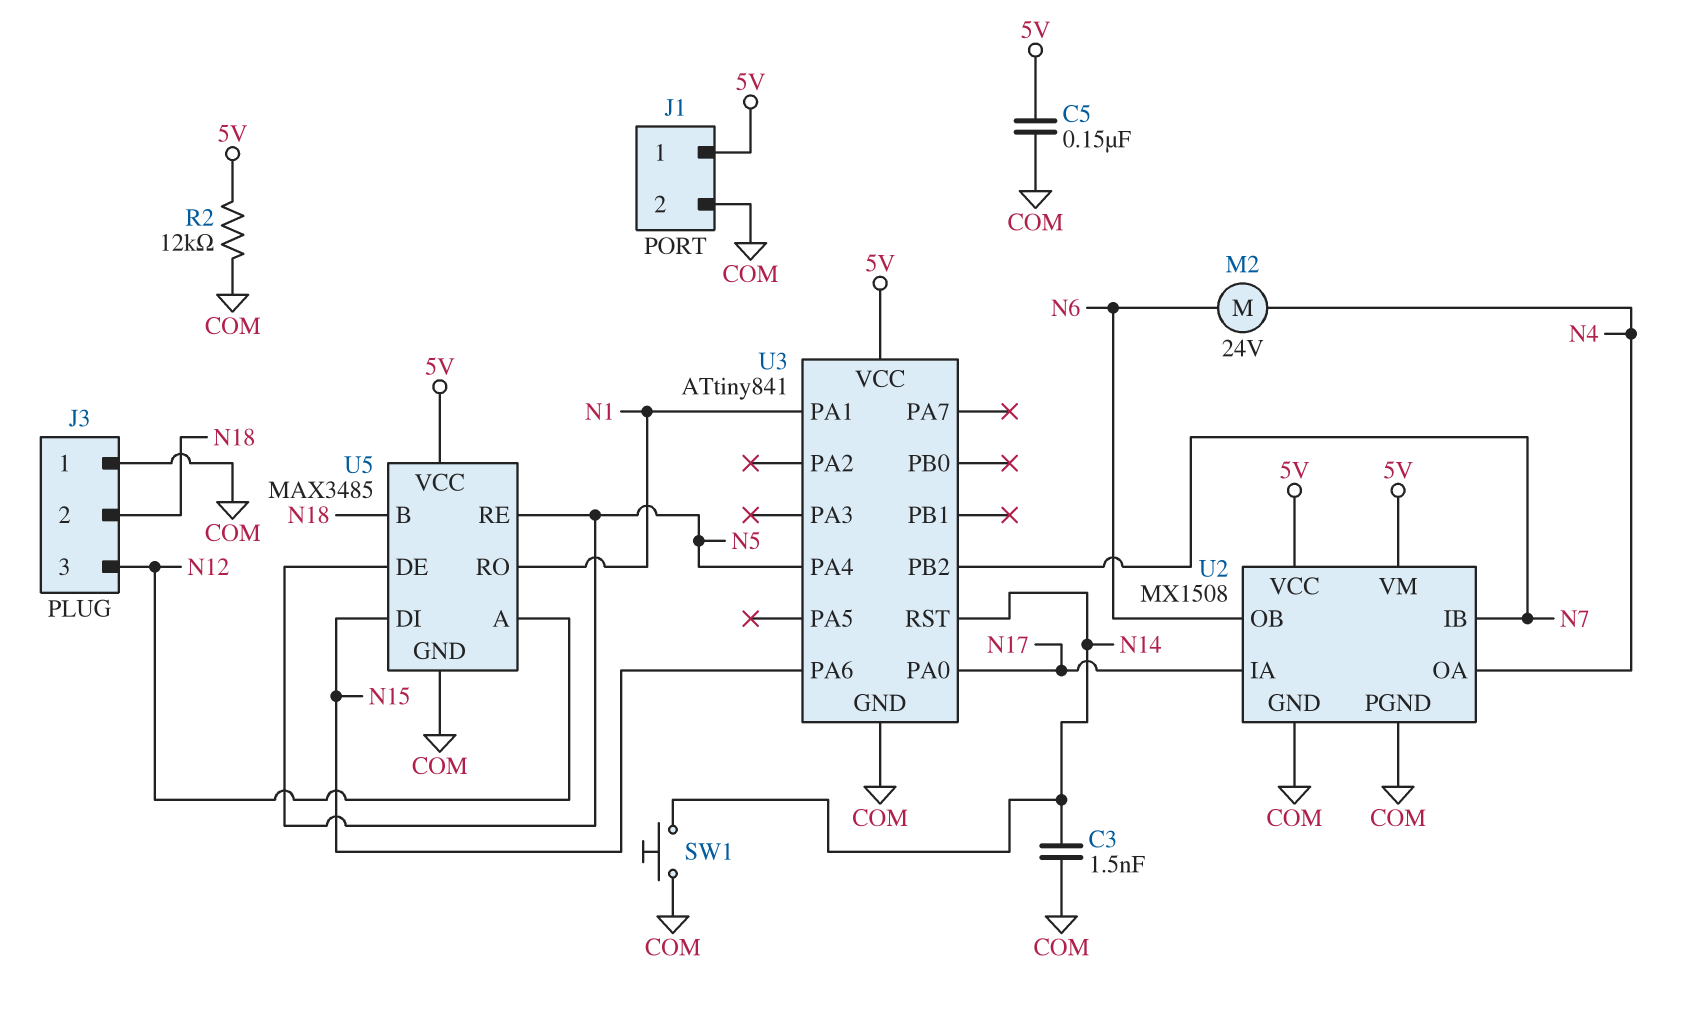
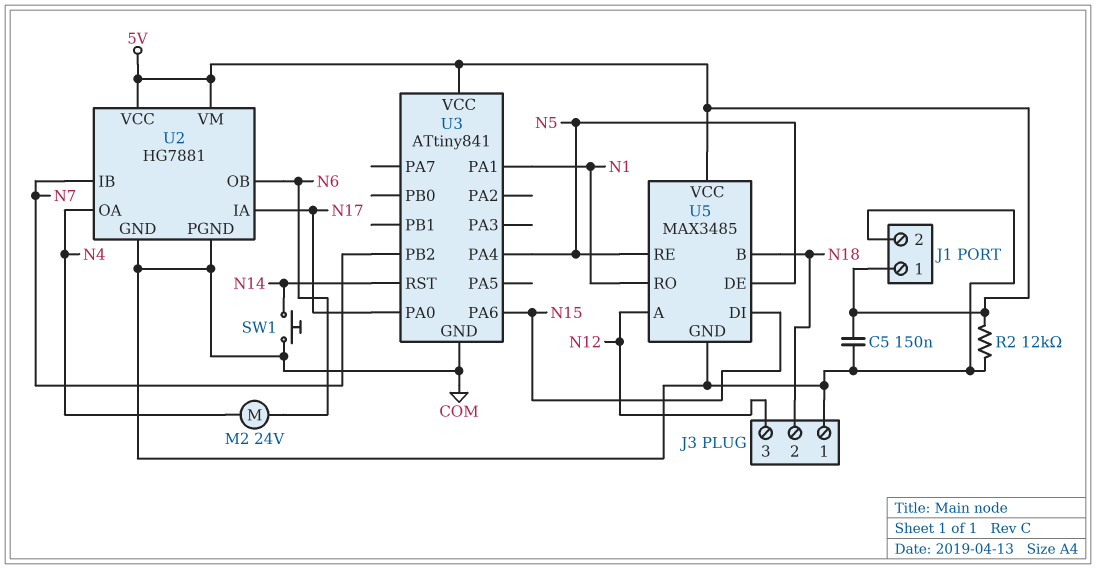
C3: 1.5nF (COM, N14) -> none
U2: MX1508 -> HG7881

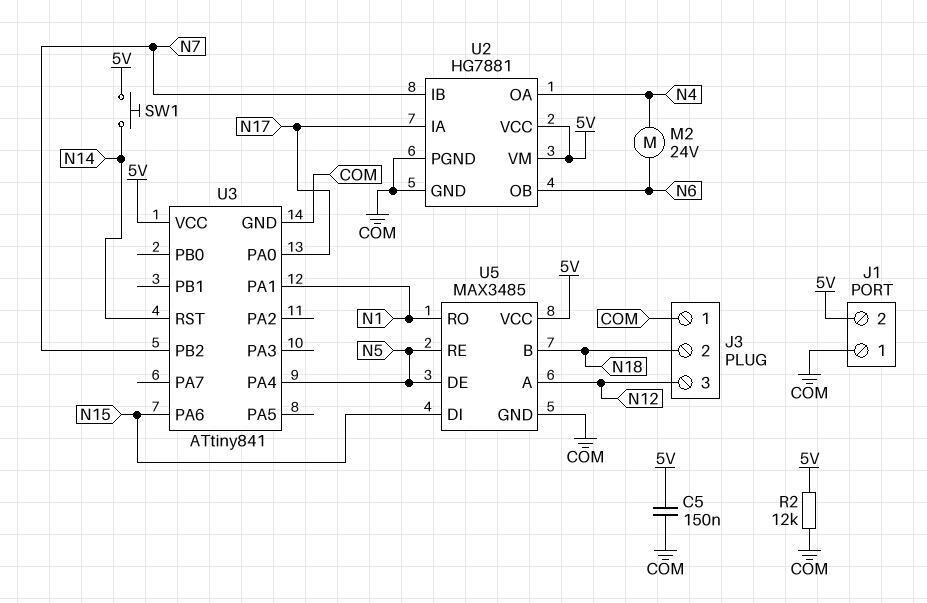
J1 pin 1: 5V -> COM
J1 pin 2: COM -> 5V
SW1: button (COM, N14) -> button (5V, N14)

